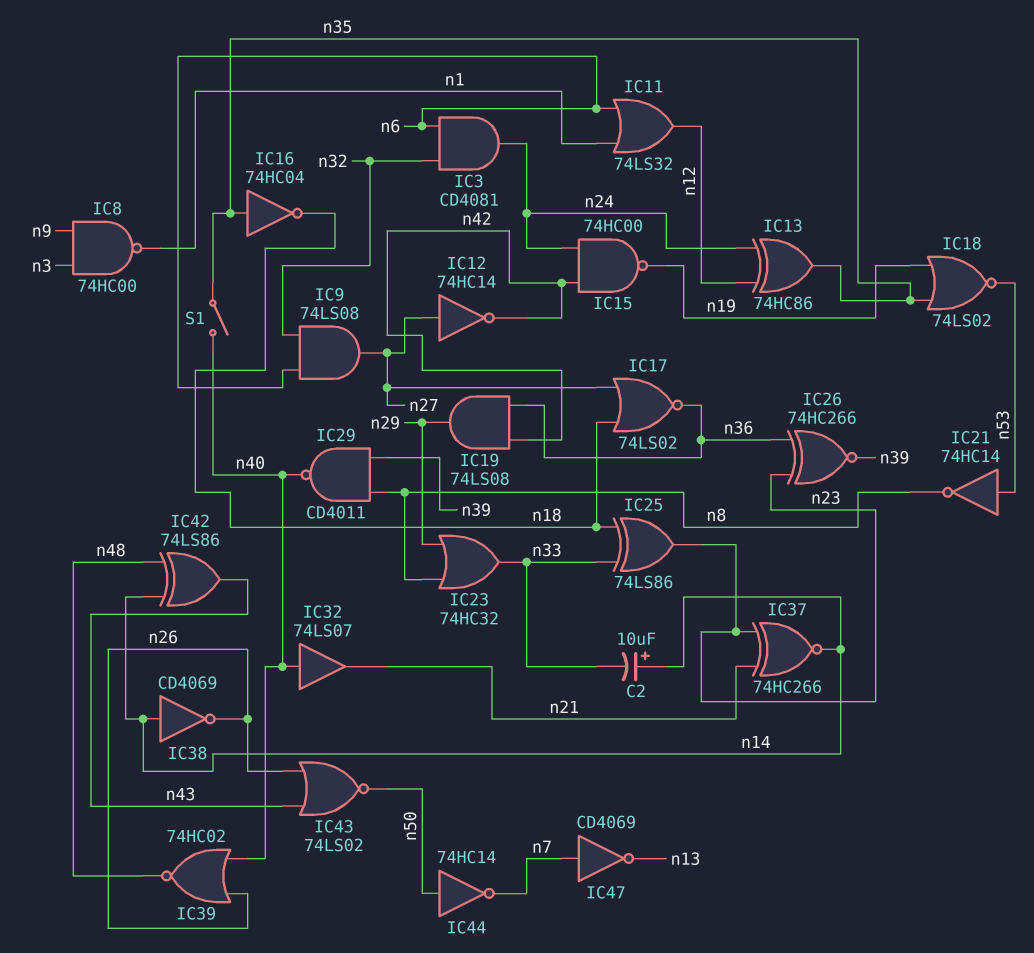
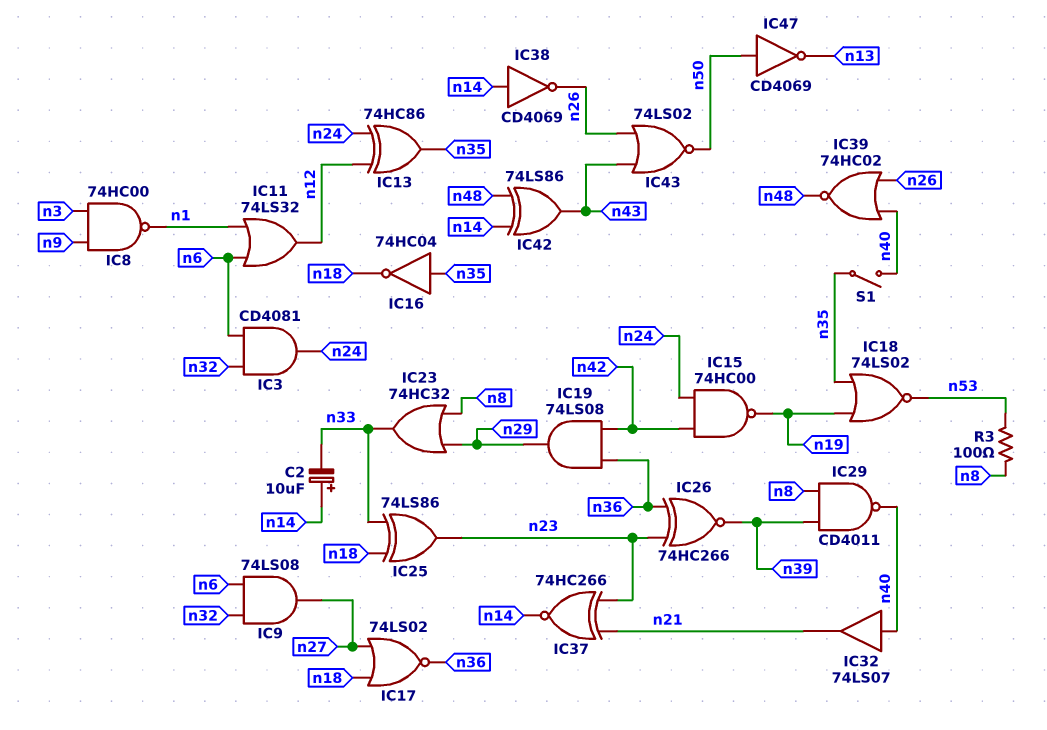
IC12: NOT 74HC14 (in n27, out n42) -> none
IC21: NOT 74HC14 (in n53, out n8) -> none
IC44: NOT 74HC14 (in n50, out n7) -> none
IC47: NOT CD4069 (in n7, out n13) -> NOT CD4069 (in n50, out n13)
R3: none -> 100 (n8, n53)

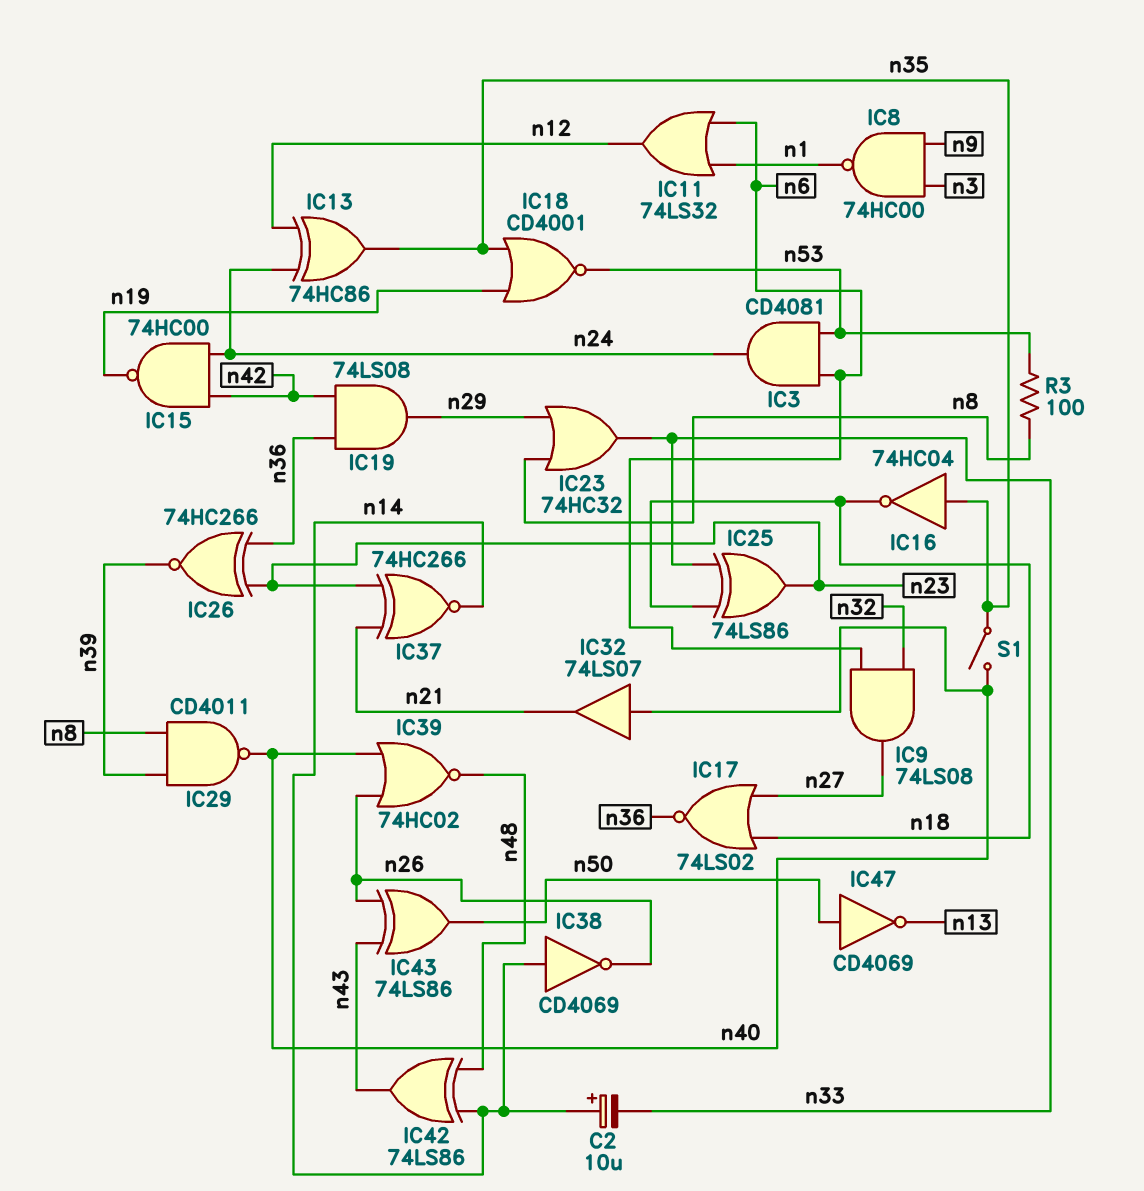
IC3: AND CD4081 (in n6, in n32, out n24) -> AND CD4081 (in n6, in n53, out n24)
IC18: NOR 74LS02 (in n19, in n35, out n53) -> NOR CD4001 (in n19, in n35, out n53)
IC43: NOR 74LS02 (in n26, in n43, out n50) -> XOR 74LS86 (in n26, in n43, out n50)

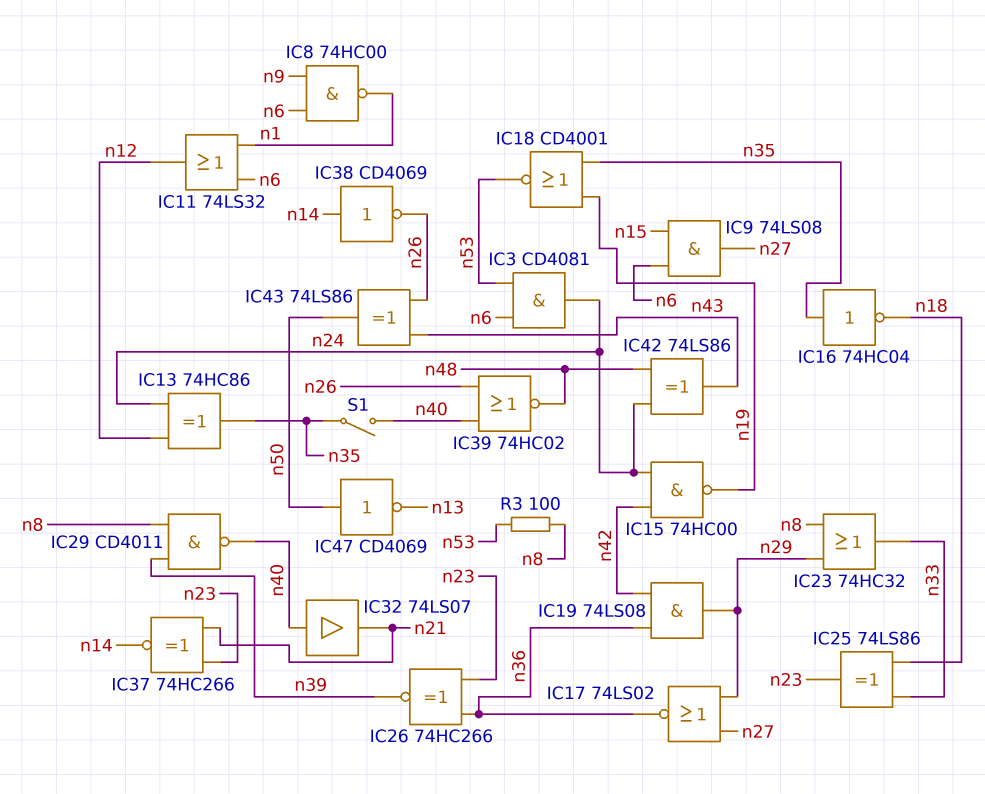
C2: 10uF (plus n14, minus n33) -> none
IC8: NAND 74HC00 (in n3, in n9, out n1) -> NAND 74HC00 (in n6, in n9, out n1)
IC9: AND 74LS08 (in n6, in n32, out n27) -> AND 74LS08 (in n6, in n15, out n27)
IC17: NOR 74LS02 (in n18, in n27, out n36) -> NOR 74LS02 (in n27, in n29, out n36)
IC42: XOR 74LS86 (in n14, in n48, out n43) -> XOR 74LS86 (in n24, in n48, out n43)

